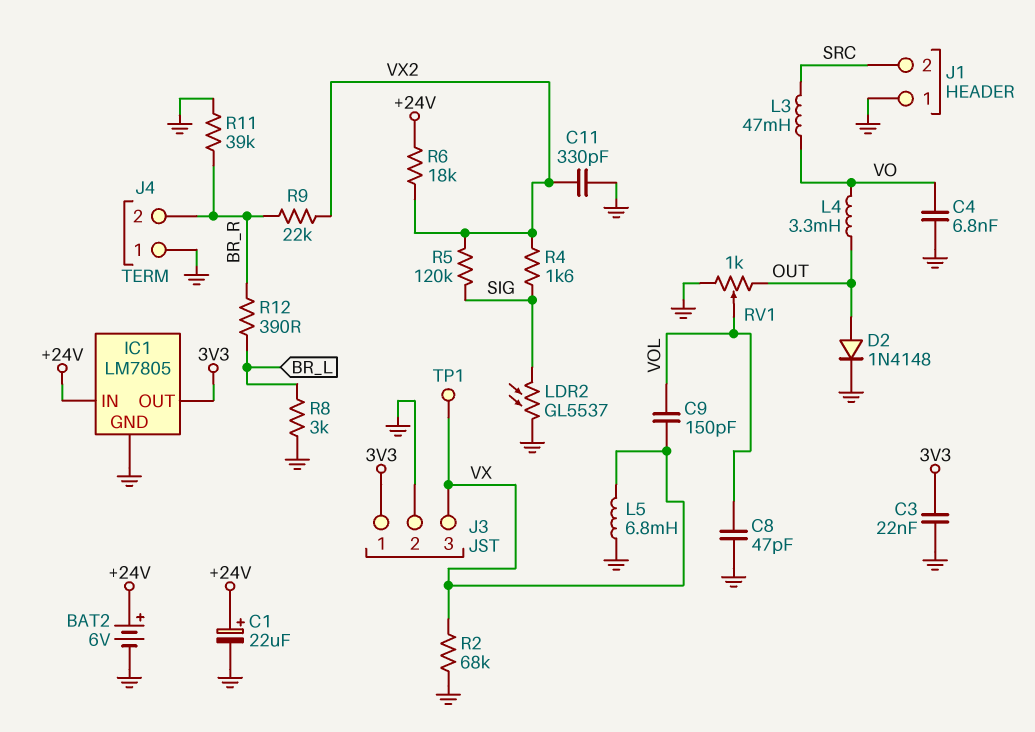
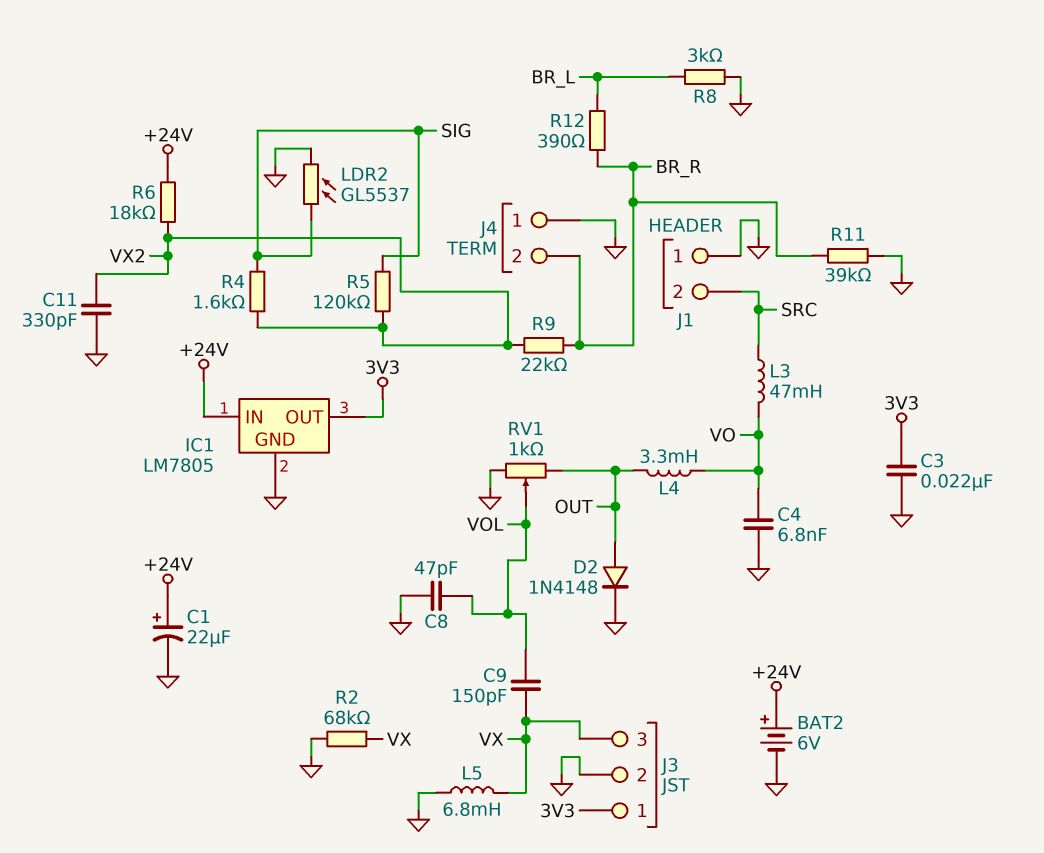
TP1: test point (VX) -> none

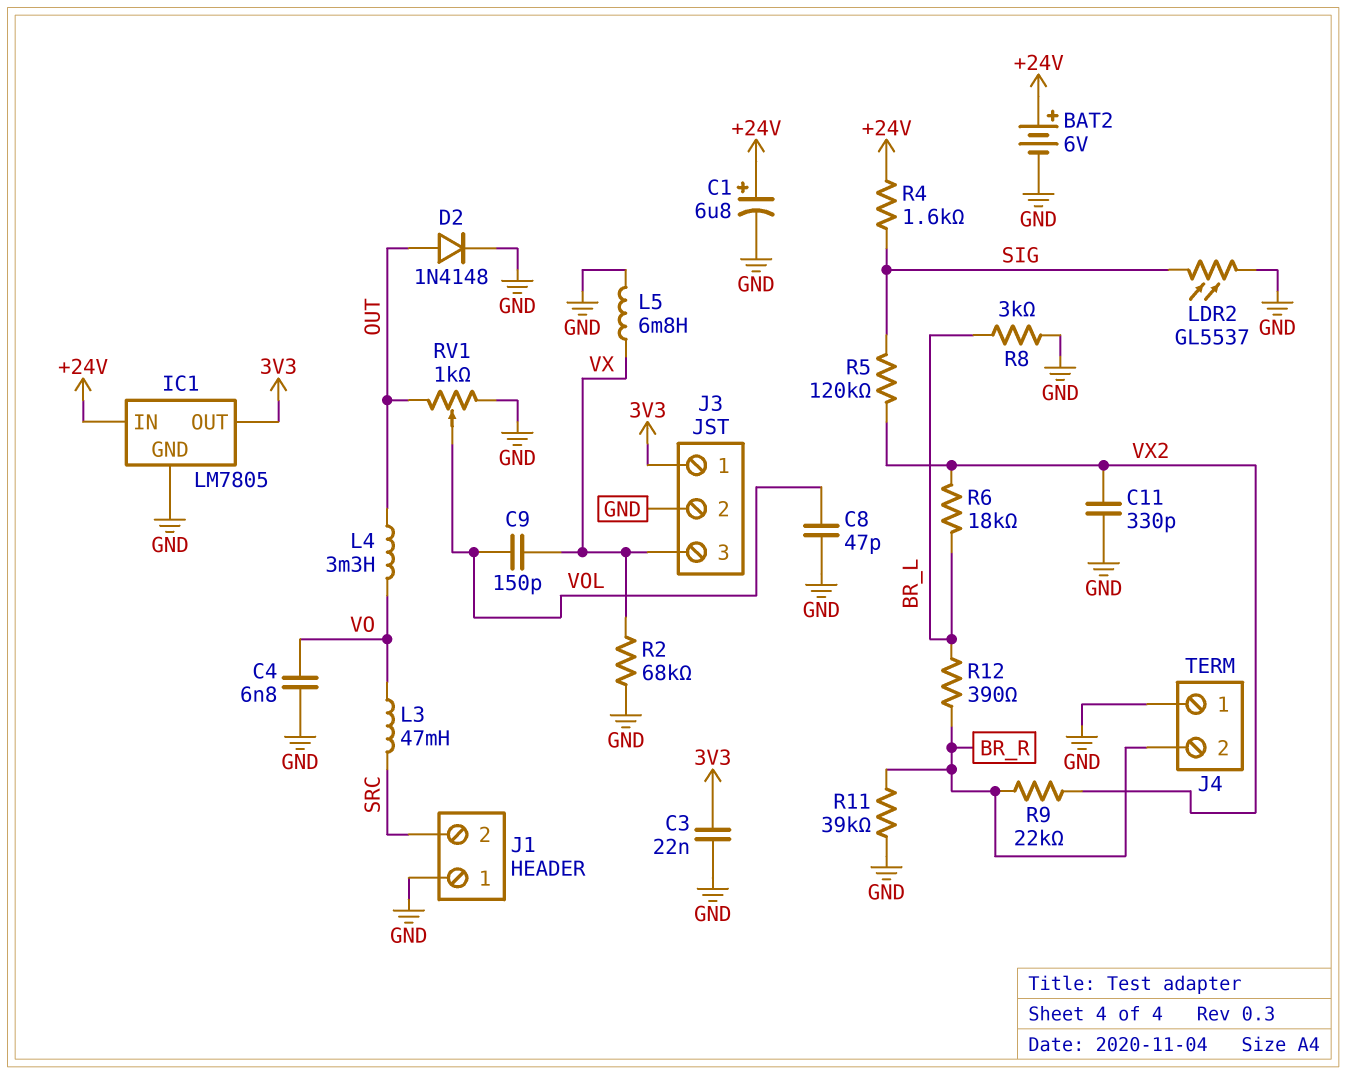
C1: 22uF (plus +24V, minus GND) -> 6.8uF (plus +24V, minus GND)
R4: 1.6k (SIG, VX2) -> 1.6k (+24V, SIG)
R6: 18k (+24V, VX2) -> 18k (BR_L, VX2)

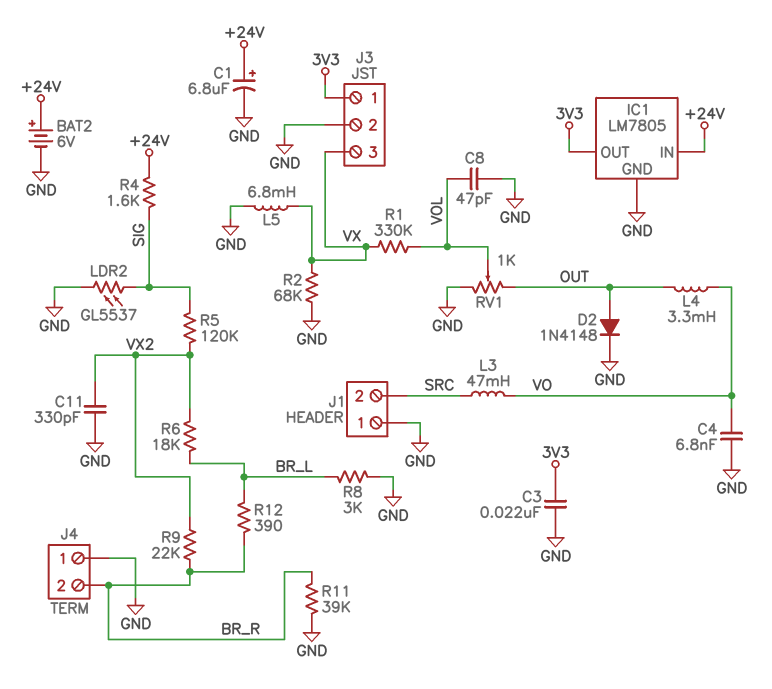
C9: 150pF (VOL, VX) -> none
R1: none -> 330k (VOL, VX)

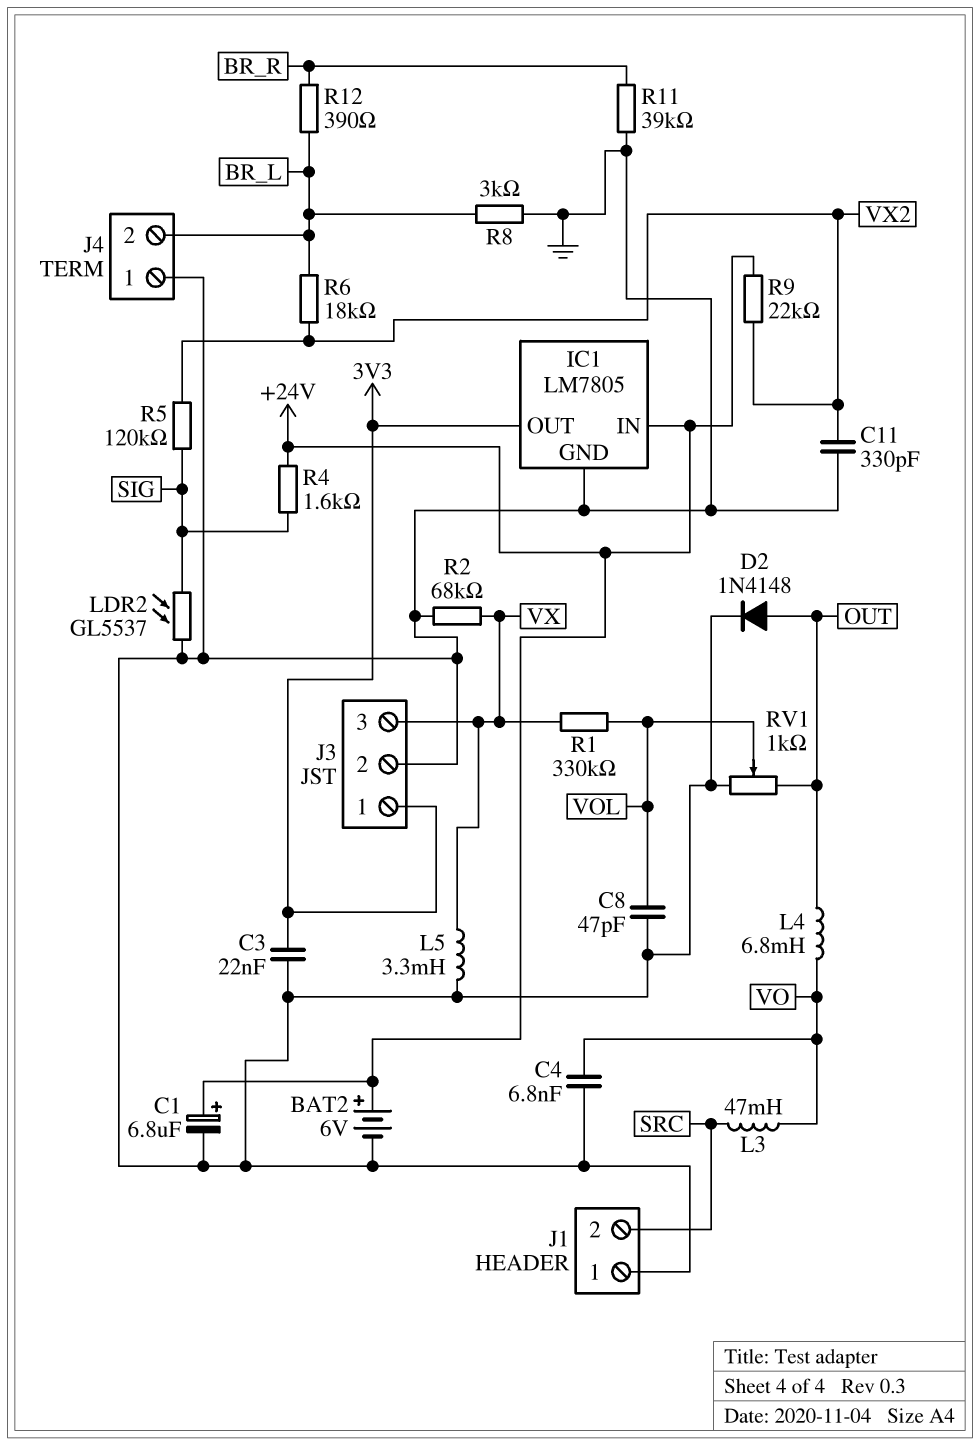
J4 pin 2: BR_R -> BR_L
L4: 3.3mH (OUT, VO) -> 6.8mH (OUT, VO)
L5: 6.8mH (GND, VX) -> 3.3mH (GND, VX)
R9: 22k (BR_R, VX2) -> 22k (+24V, VX2)

